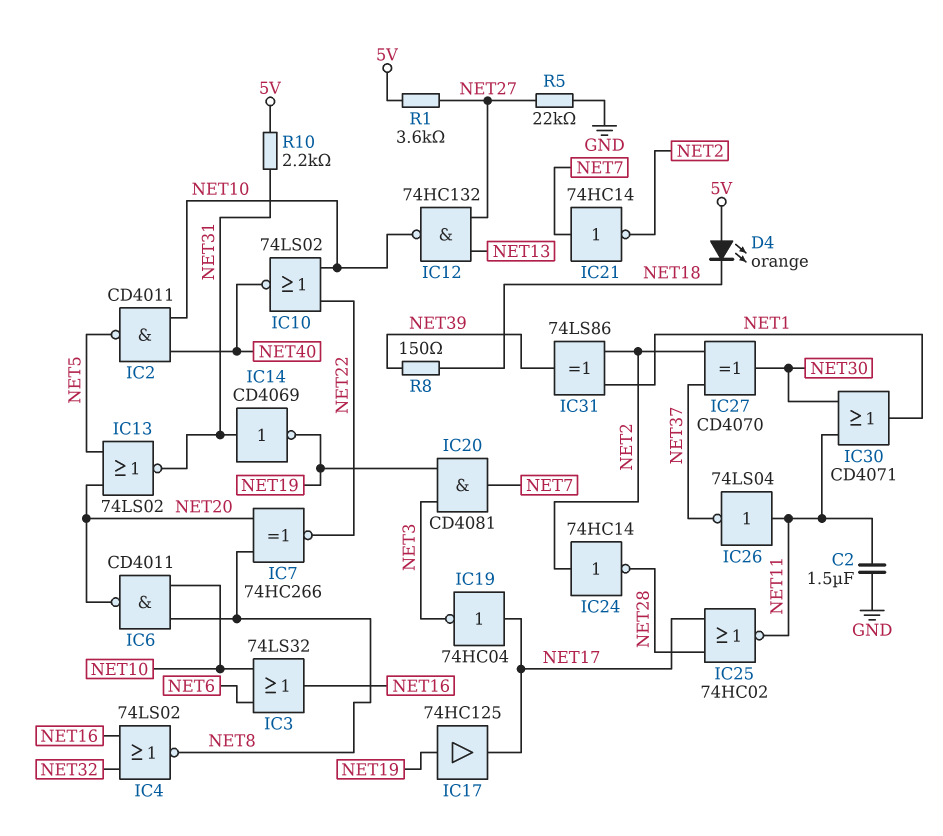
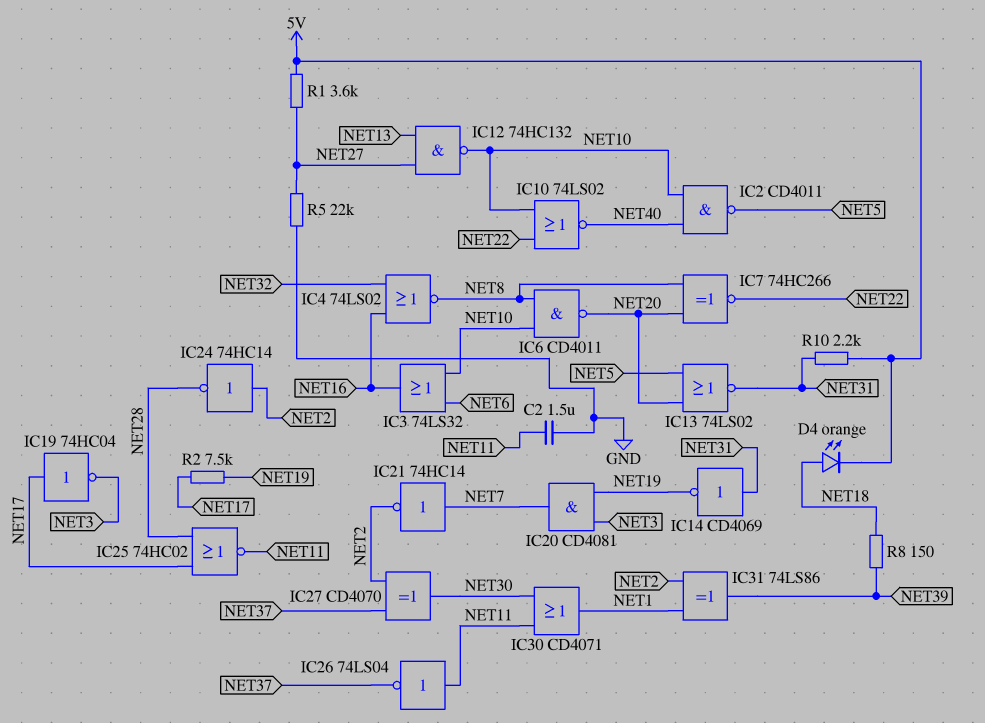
D4: LED orange (A 5V, K NET18) -> LED orange (A NET18, K 5V)
IC17: buffer 74HC125 (in NET19, out NET17) -> none
R2: none -> 7.5k (NET17, NET19)

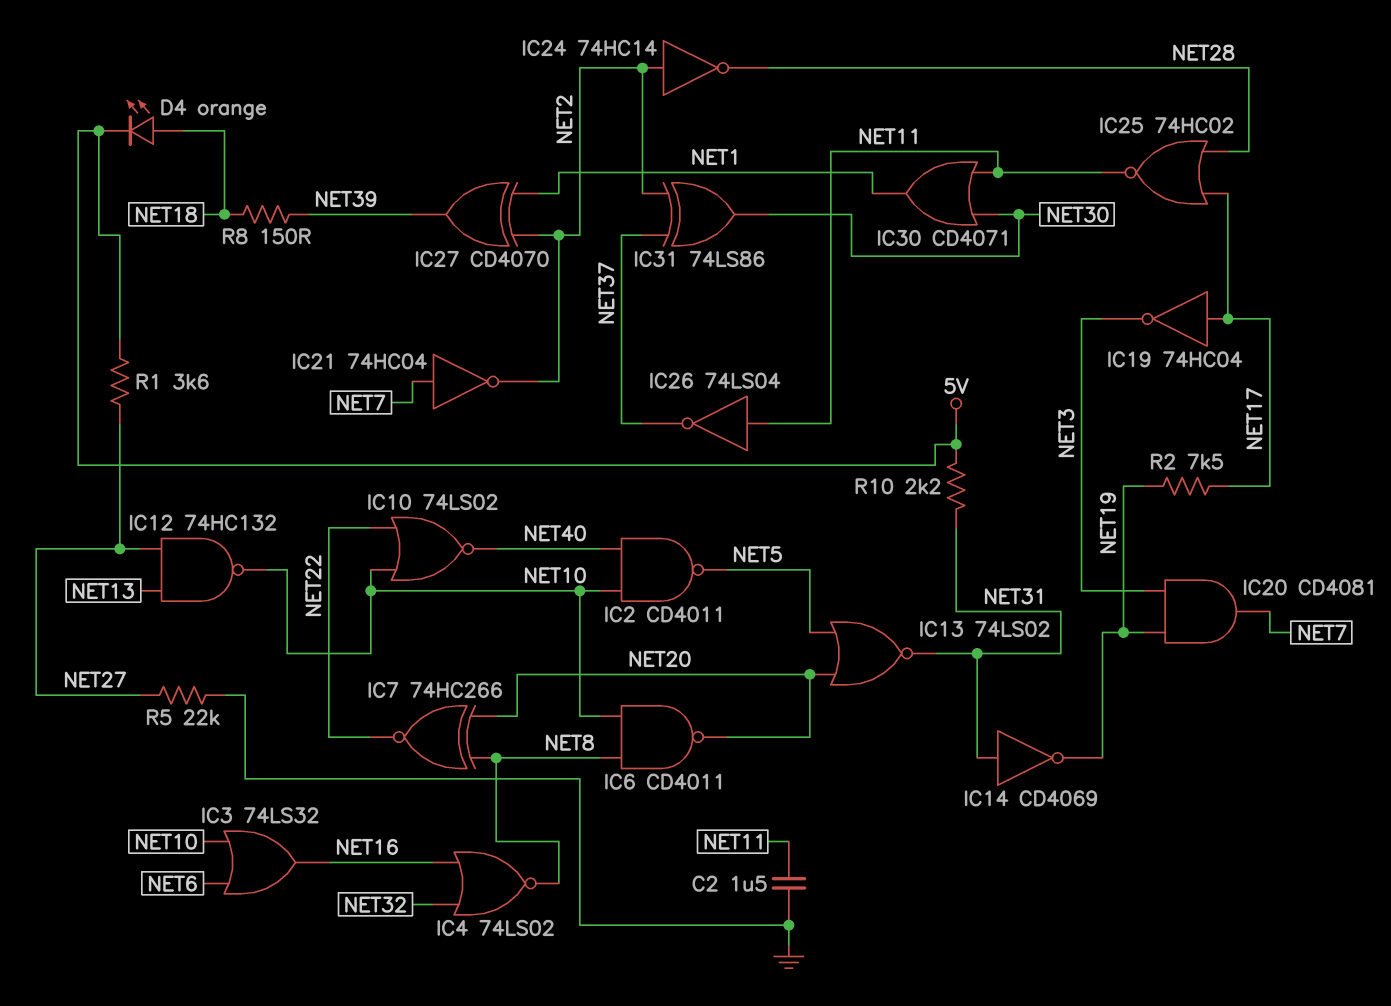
IC21: NOT 74HC14 (in NET7, out NET2) -> NOT 74HC04 (in NET7, out NET2)
IC27: XOR CD4070 (in NET2, in NET37, out NET30) -> XOR CD4070 (in NET1, in NET2, out NET39)
IC31: XOR 74LS86 (in NET1, in NET2, out NET39) -> XOR 74LS86 (in NET2, in NET37, out NET30)

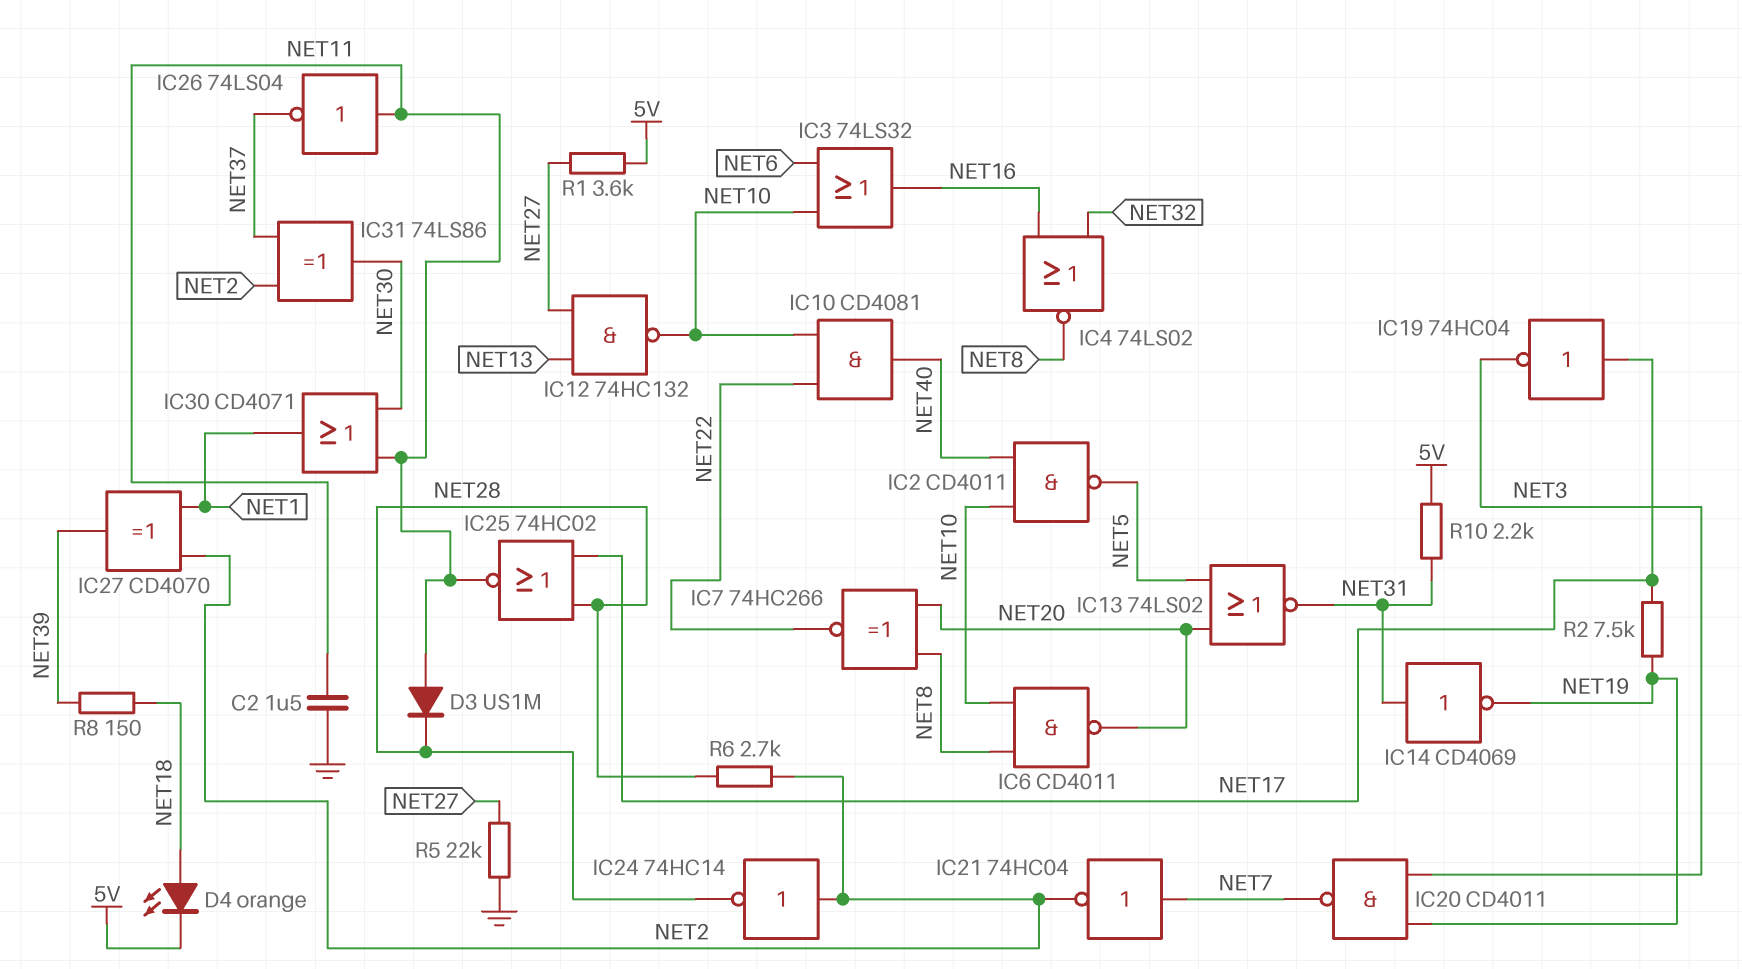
D3: none -> diode US1M (A NET11, K NET28)
IC10: NOR 74LS02 (in NET10, in NET22, out NET40) -> AND CD4081 (in NET10, in NET22, out NET40)
IC20: AND CD4081 (in NET3, in NET19, out NET7) -> NAND CD4011 (in NET3, in NET19, out NET7)
R6: none -> 2.7k (NET2, NET28)

